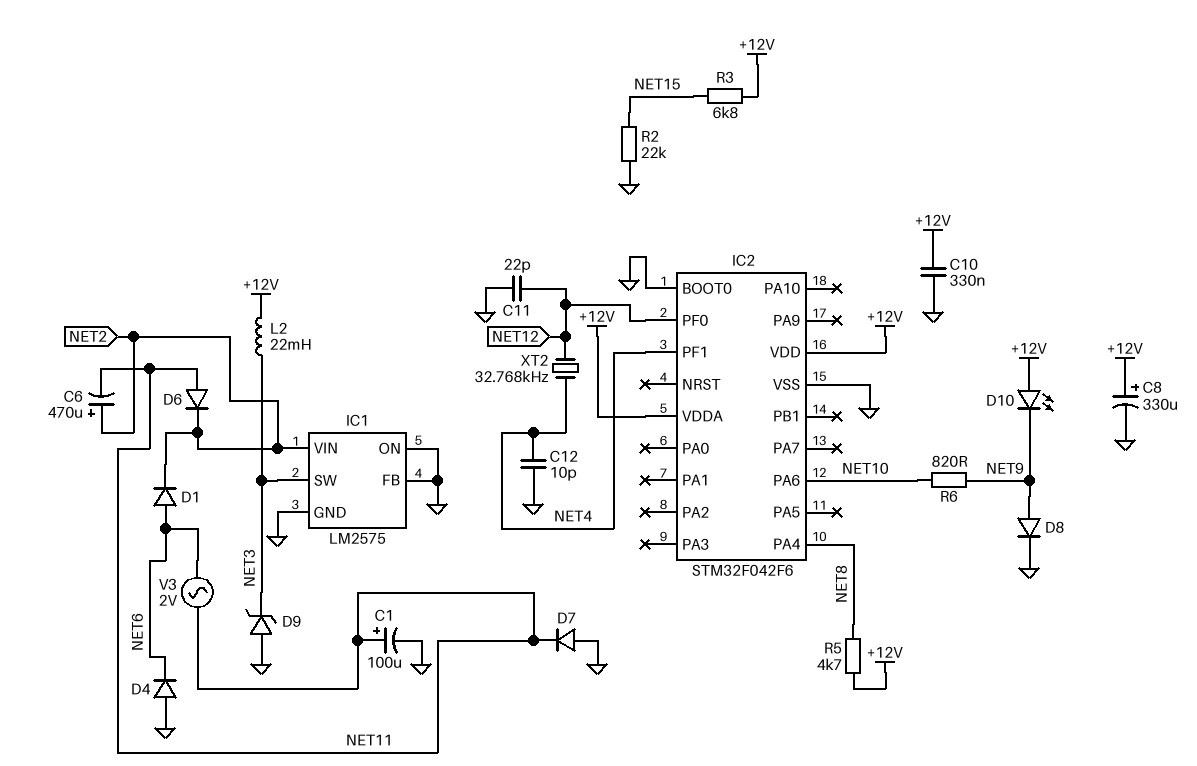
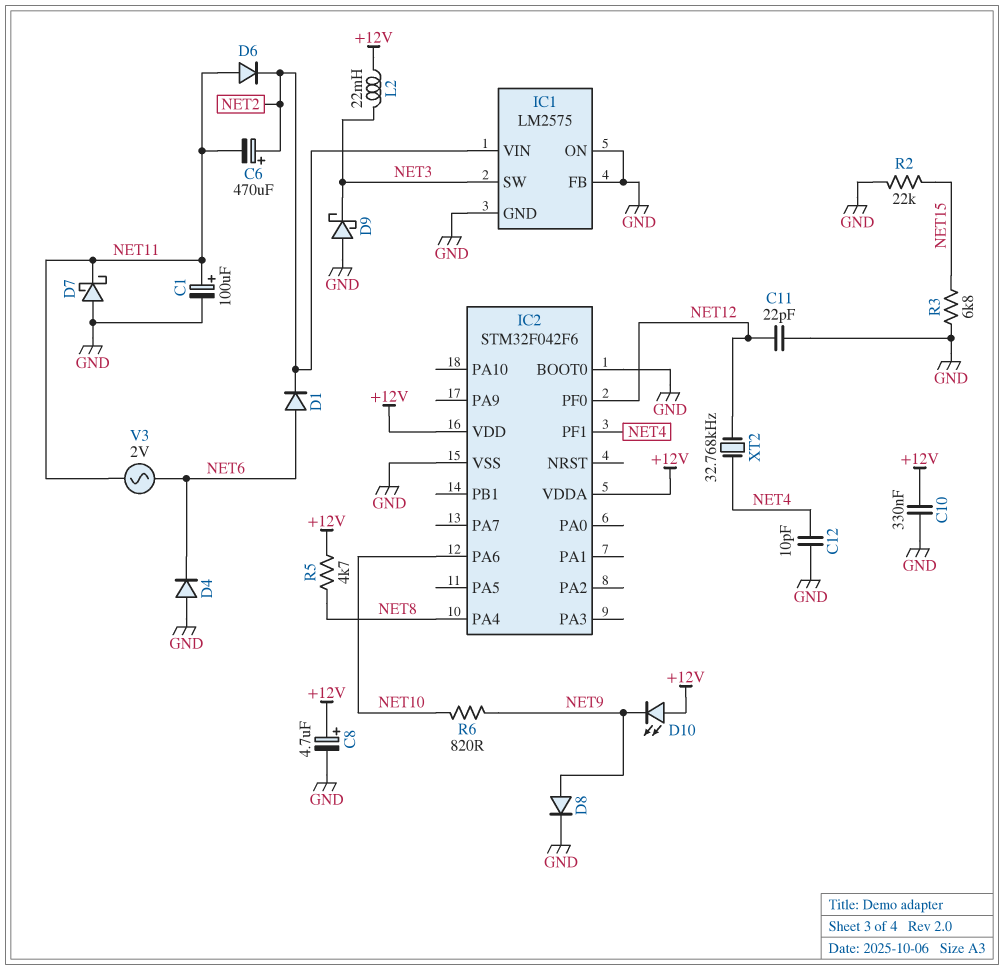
C8: 330uF (plus +12V, minus GND) -> 4.7uF (plus +12V, minus GND)
D7: diode (A GND, K NET11) -> schottky (A GND, K NET11)
D9: zener (A GND, K NET3) -> schottky (A GND, K NET3)
R3: 6.8k (+12V, NET15) -> 6.8k (GND, NET15)

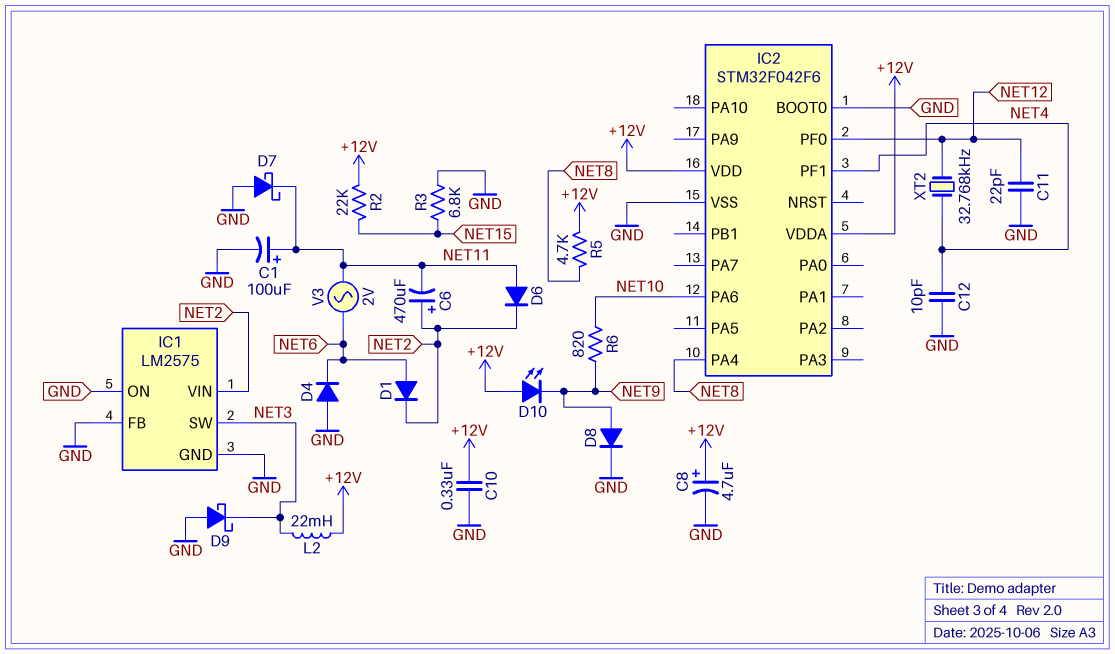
R2: 22k (GND, NET15) -> 22k (+12V, NET15)

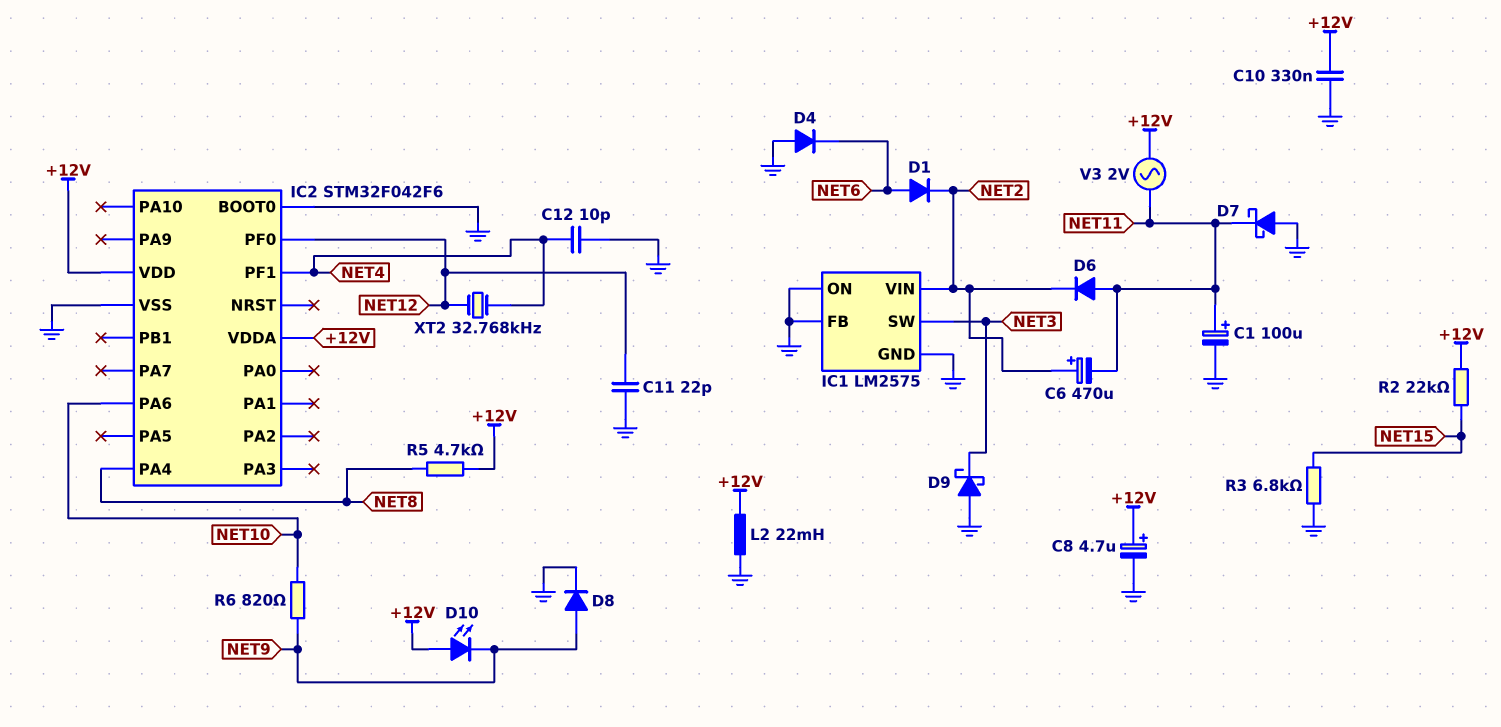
L2: 22mH (+12V, NET3) -> 22mH (+12V, GND)
V3: AC 2V (NET6, NET11) -> AC 2V (+12V, NET11)

